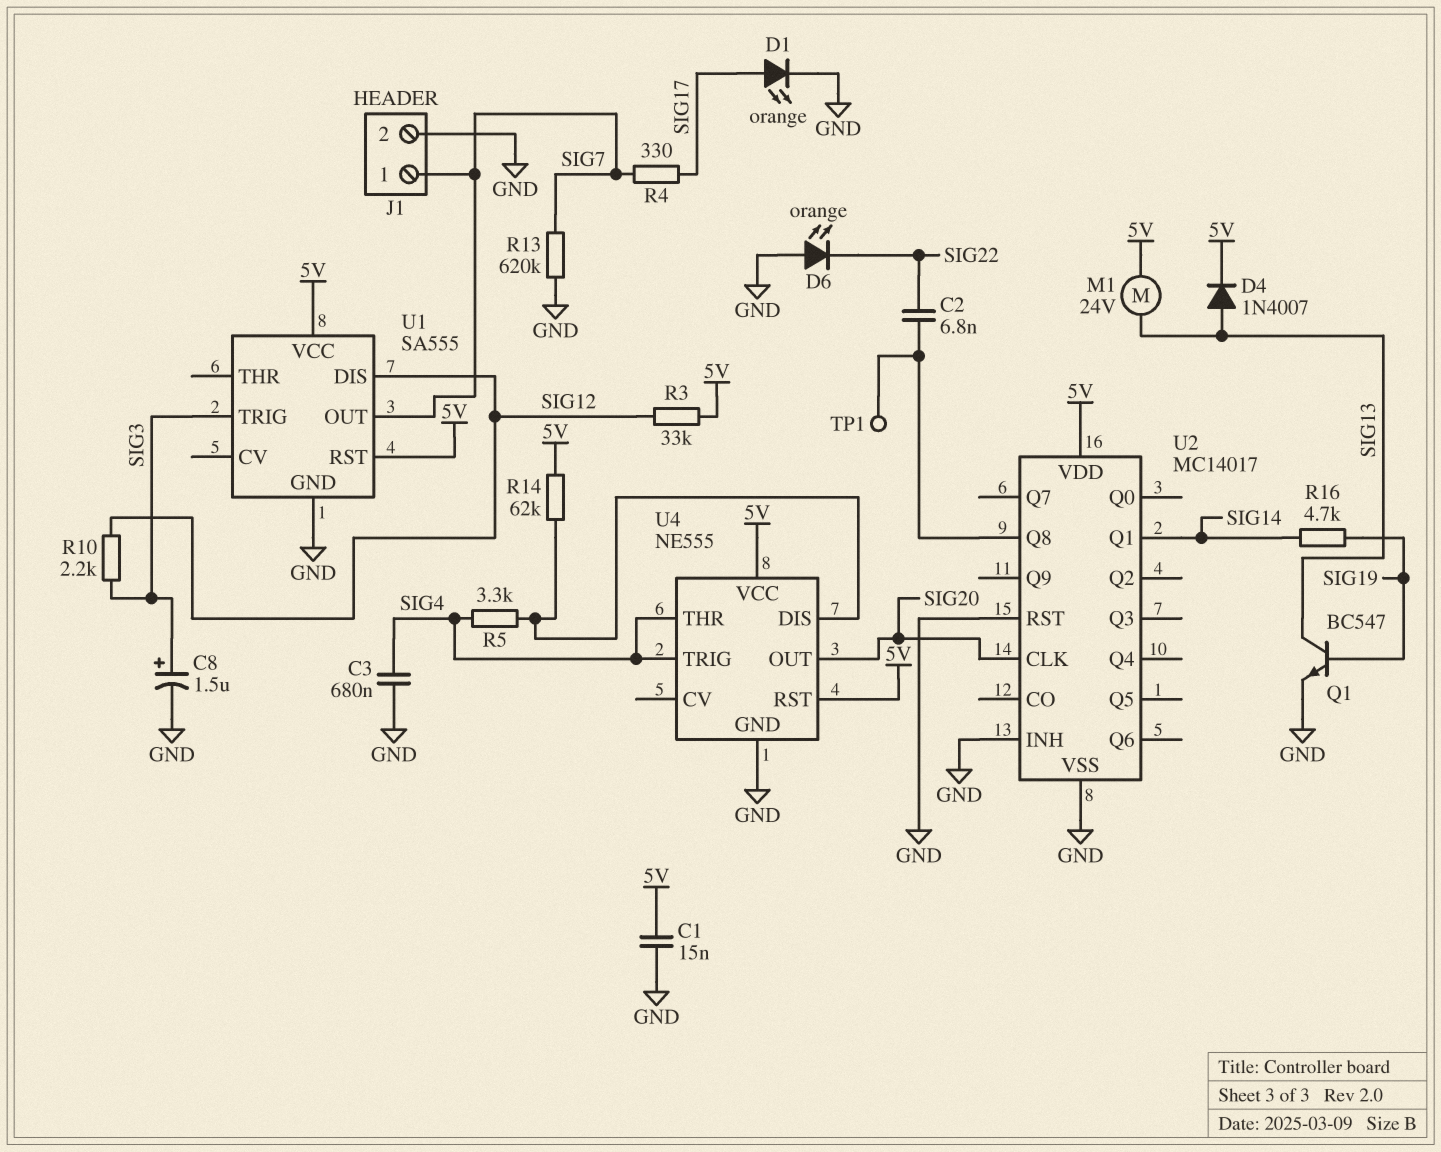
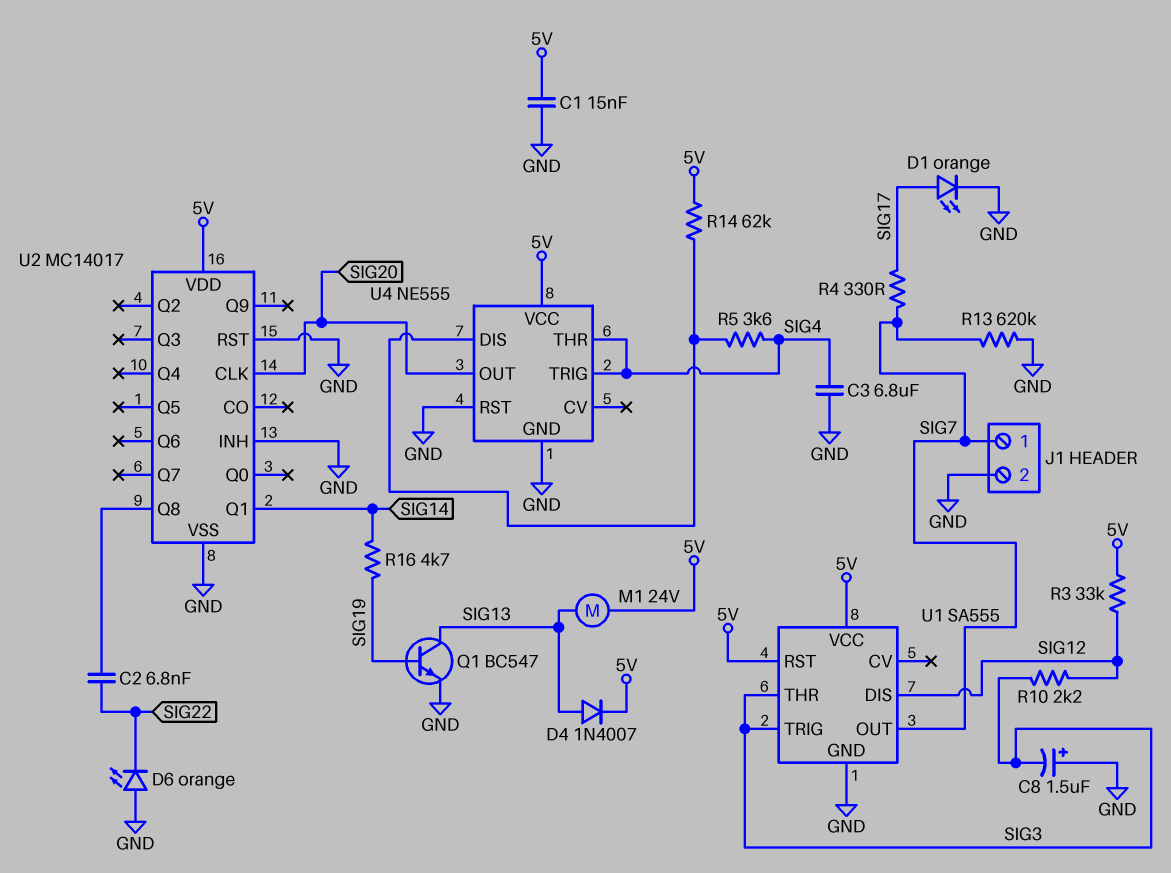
C3: 680nF (GND, SIG4) -> 6.8uF (GND, SIG4)
C8: 1.5uF (plus SIG3, minus GND) -> 1.5uF (plus GND, minus SIG3)
R5: 3.3k (SIG4, U4/DIS) -> 3.6k (SIG4, U4/DIS)
TP1: test point (U2/Q8) -> none
U1 pin THR: none -> SIG3
U4 pin RST: 5V -> GND

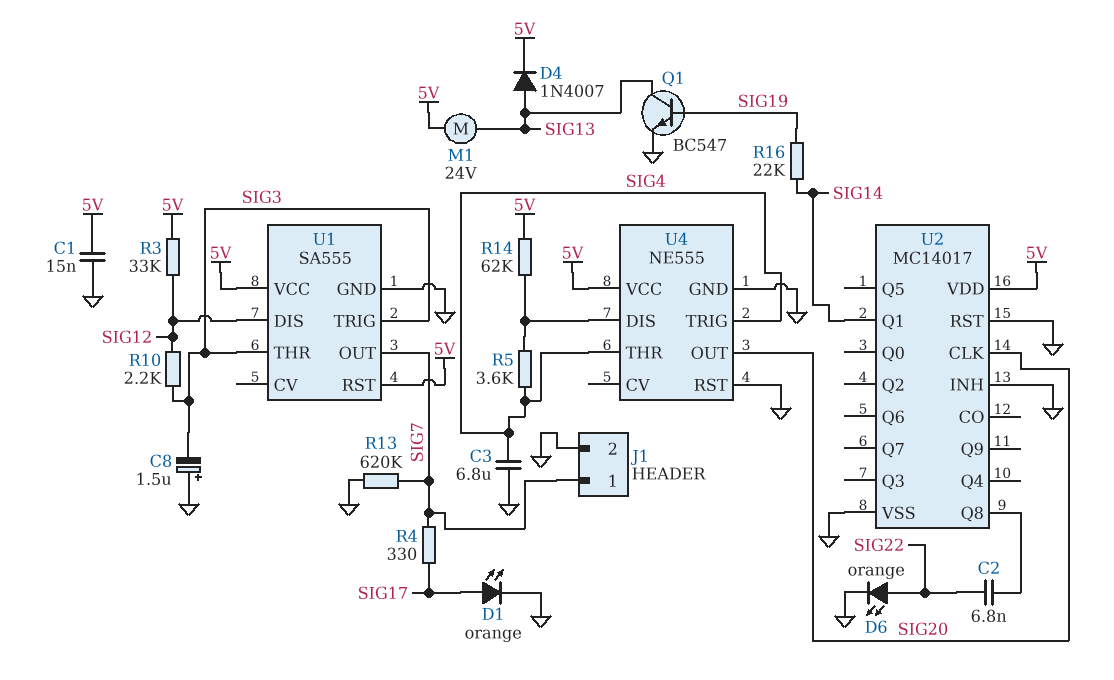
D6: LED orange (A GND, K SIG22) -> LED orange (A SIG22, K GND)
R16: 4.7k (SIG14, SIG19) -> 22k (SIG14, SIG19)

